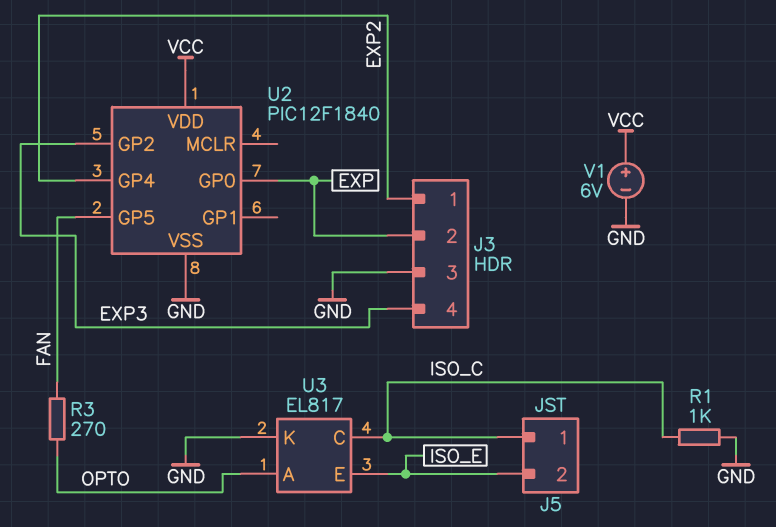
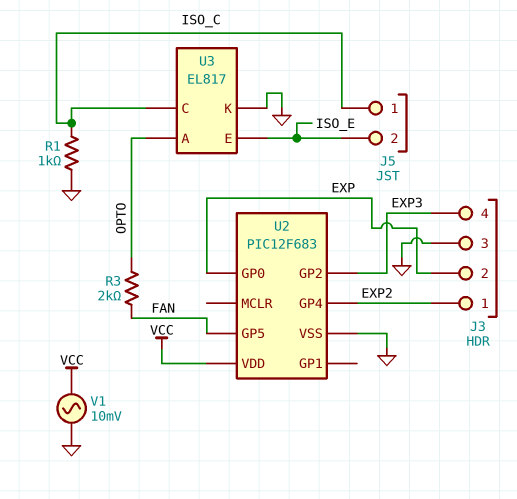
R3: 270 (FAN, OPTO) -> 2k (FAN, OPTO)
U2: PIC12F1840 -> PIC12F683
V1: 6V (plus VCC, minus GND) -> AC 10mV (GND, VCC)

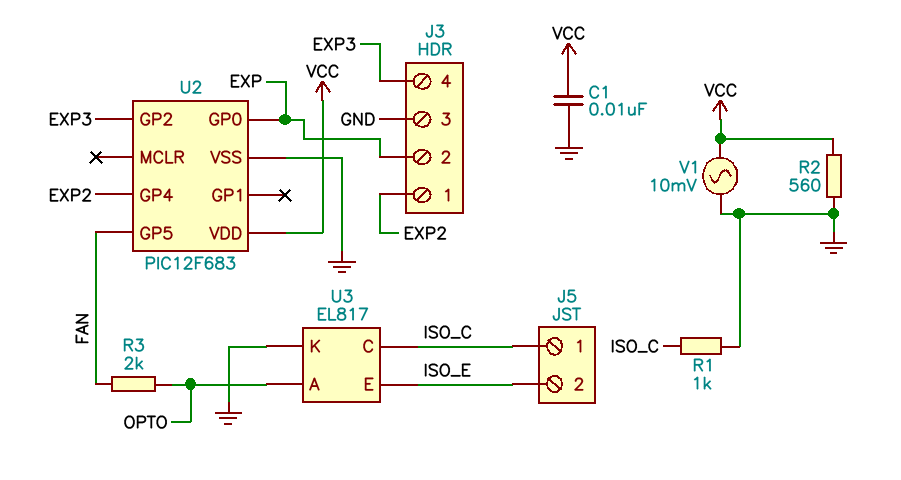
C1: none -> 10nF (GND, VCC)
R2: none -> 560 (GND, VCC)

